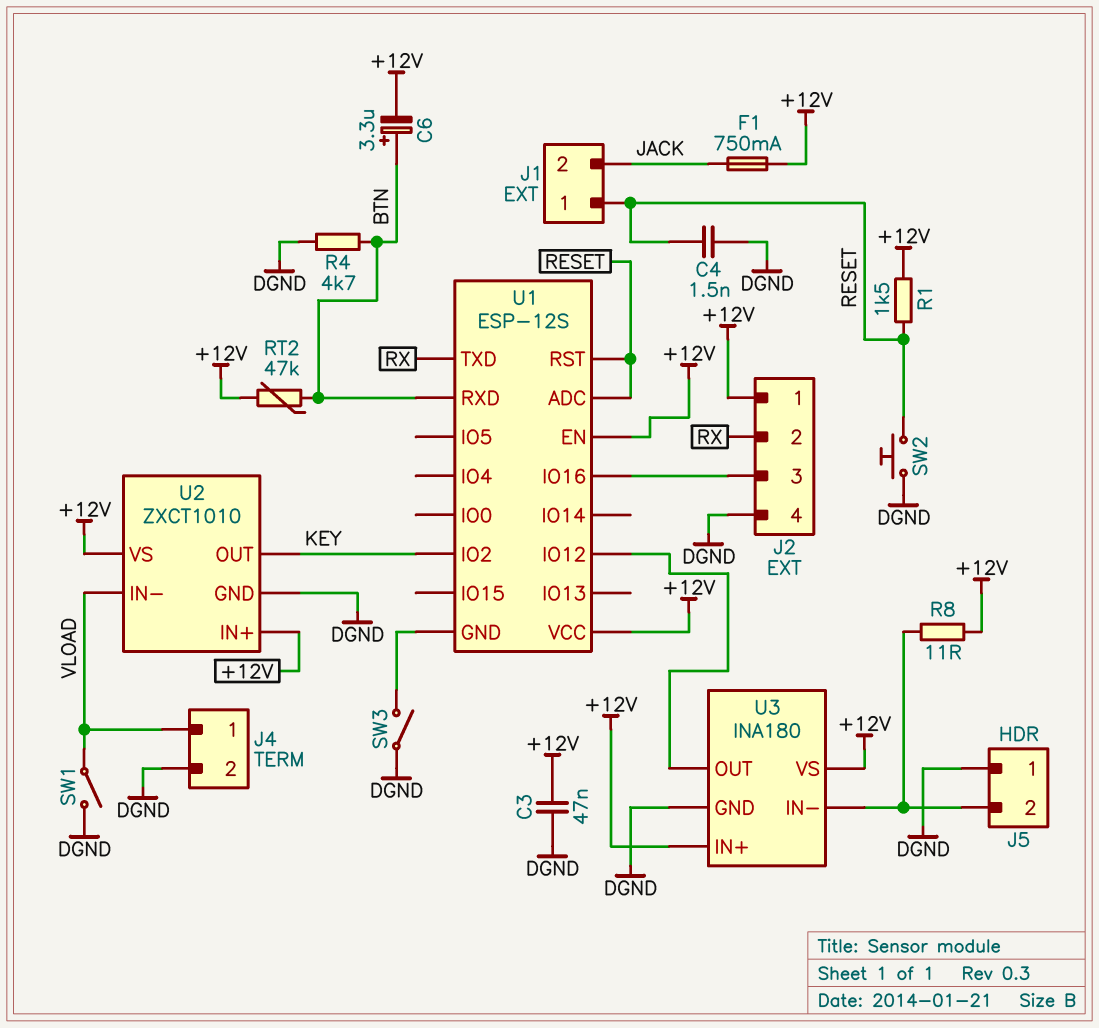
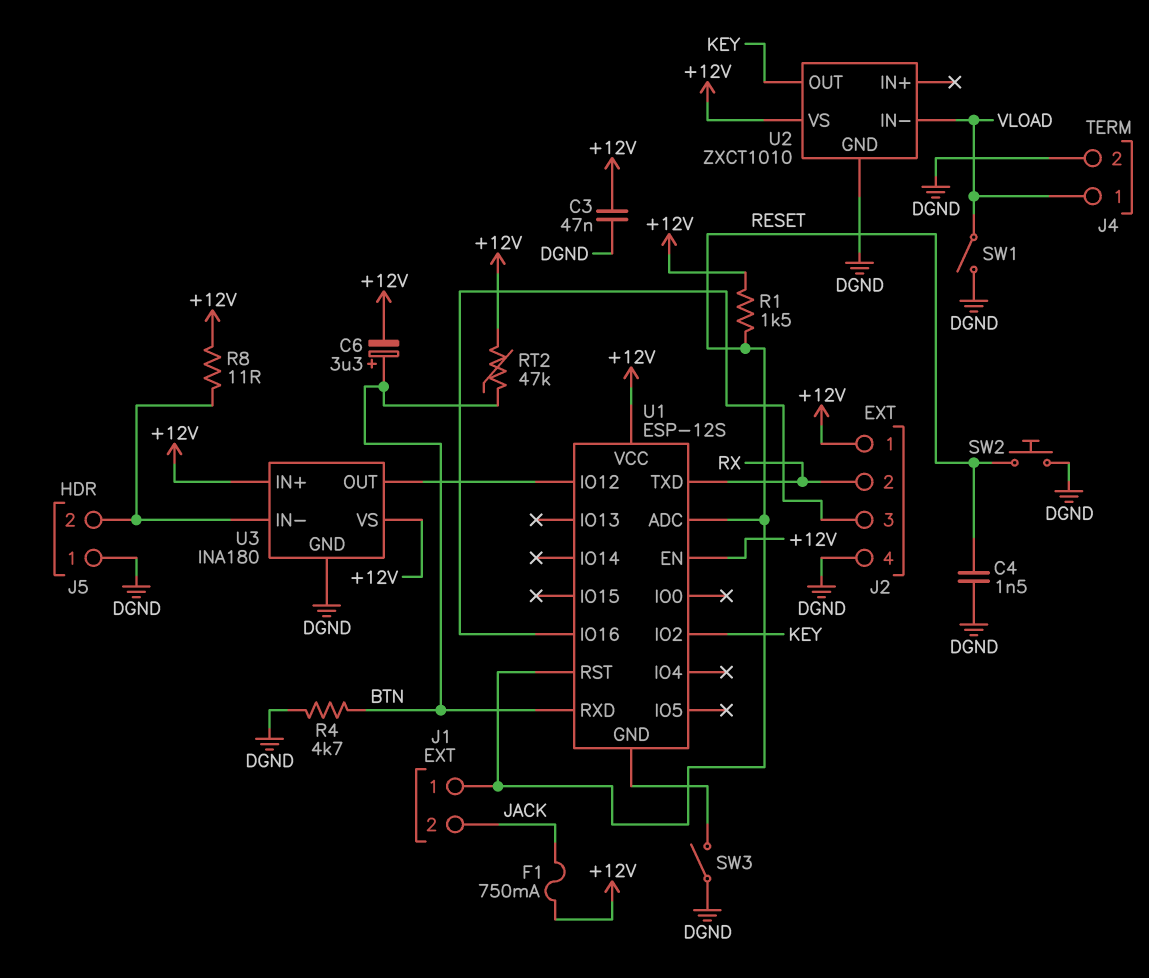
U2 pin IN+: +12V -> none

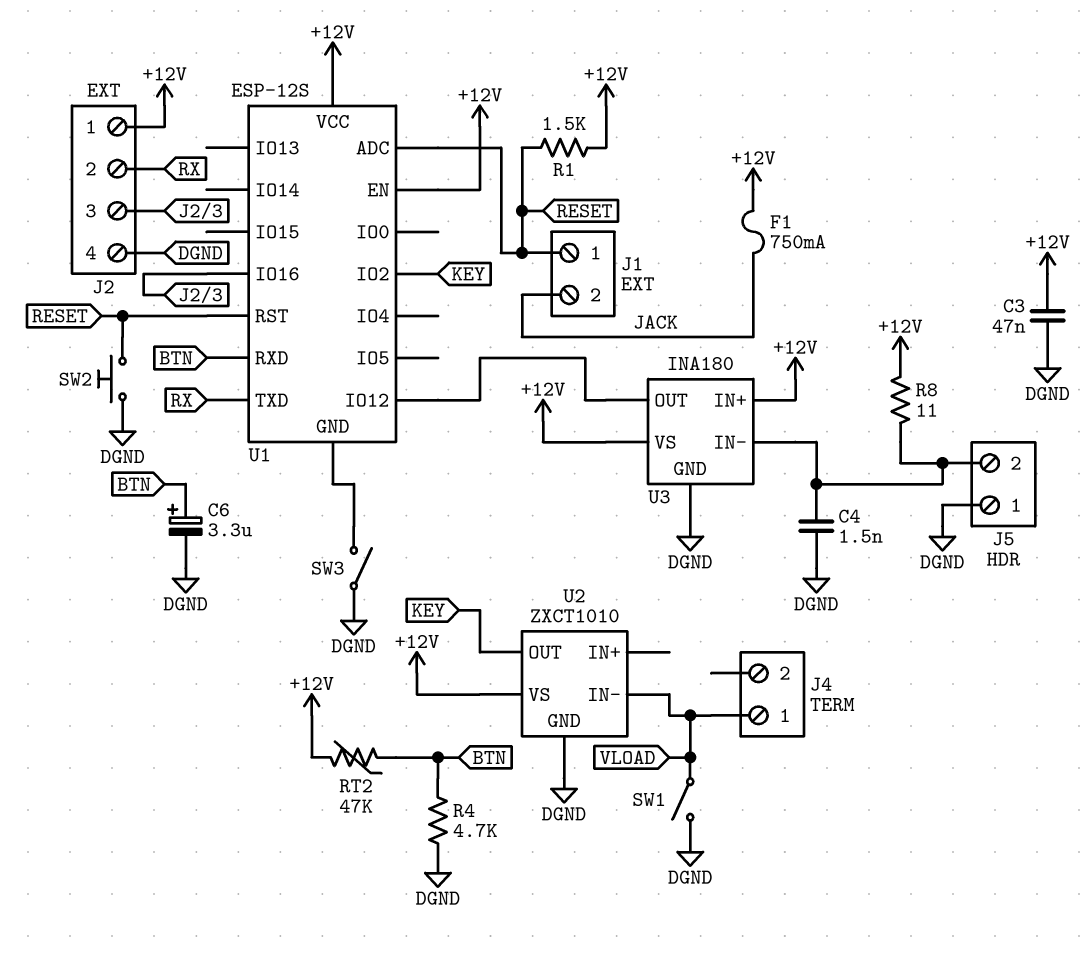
C4: 1.5nF (DGND, RESET) -> 1.5nF (DGND, J5/2)
C6: 3.3uF (plus BTN, minus +12V) -> 3.3uF (plus BTN, minus DGND)
J4 pin 2: DGND -> none

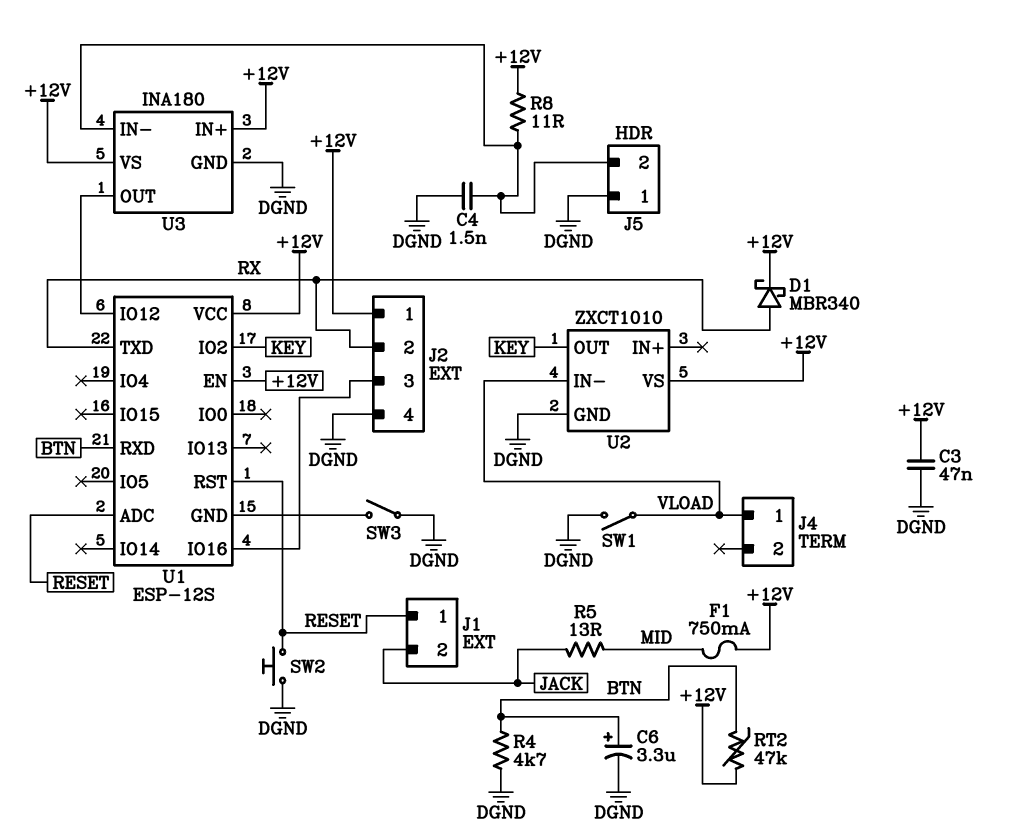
D1: none -> schottky MBR340 (A RX, K +12V)
F1: 750mA (+12V, JACK) -> 750mA (+12V, MID)
R1: 1.5k (+12V, RESET) -> none
R5: none -> 13 (JACK, MID)

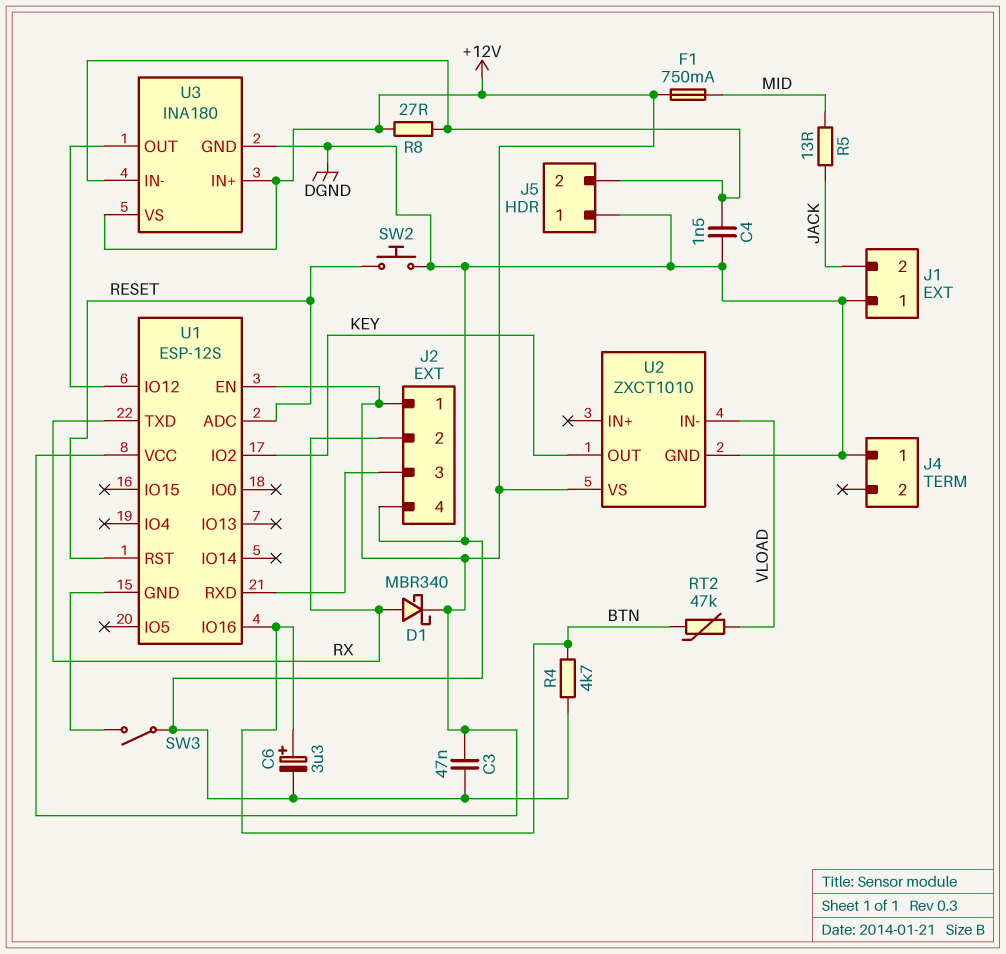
J1 pin 1: RESET -> DGND
J4 pin 1: VLOAD -> DGND
R8: 11 (+12V, J5/2) -> 27 (+12V, J5/2)
RT2: 47k (+12V, BTN) -> 47k (BTN, VLOAD)
SW1: switch (DGND, VLOAD) -> none
U1 pin IO16: J2/3 -> BTN
U1 pin RXD: BTN -> J2/3

